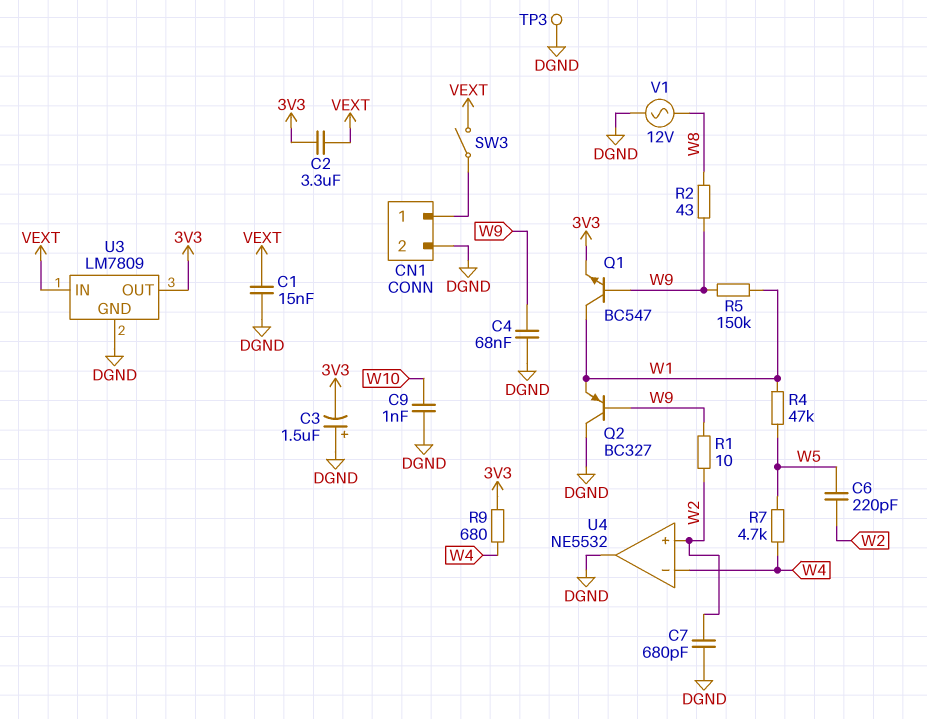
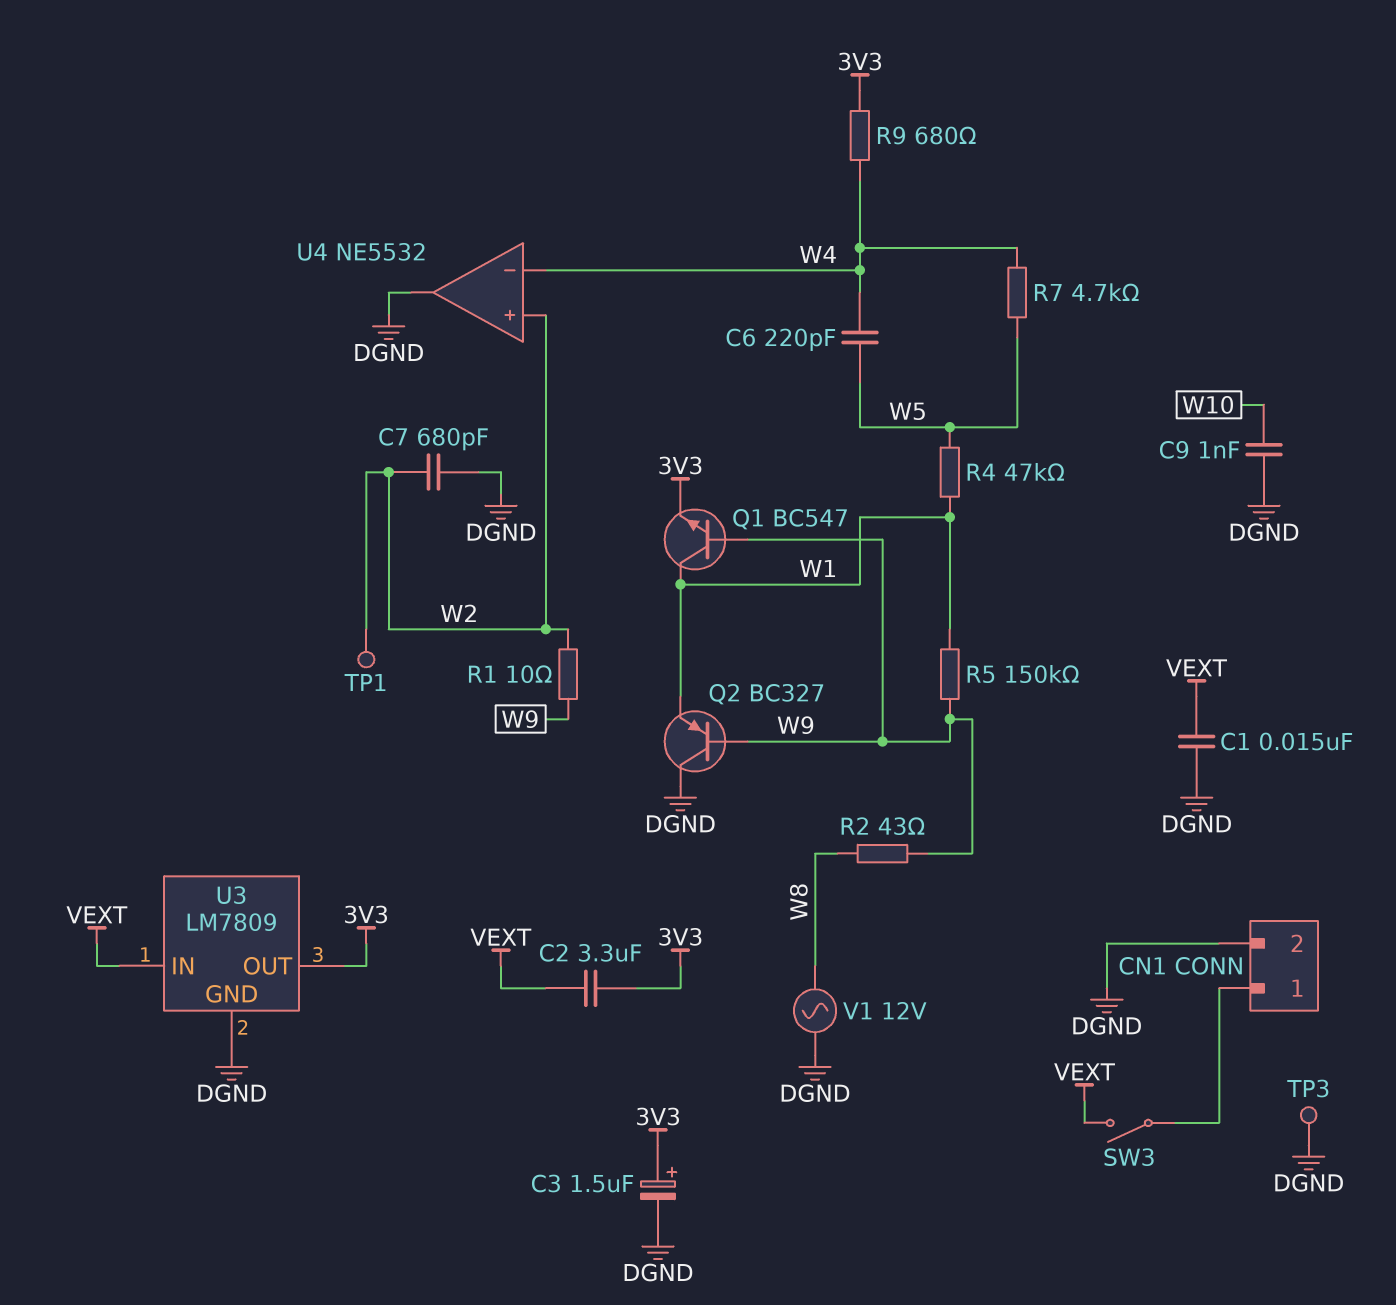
C3: 1.5uF (plus DGND, minus 3V3) -> 1.5uF (plus 3V3, minus DGND)
C4: 68nF (DGND, W9) -> none
C6: 220pF (W2, W5) -> 220pF (W4, W5)
TP1: none -> test point (W2)

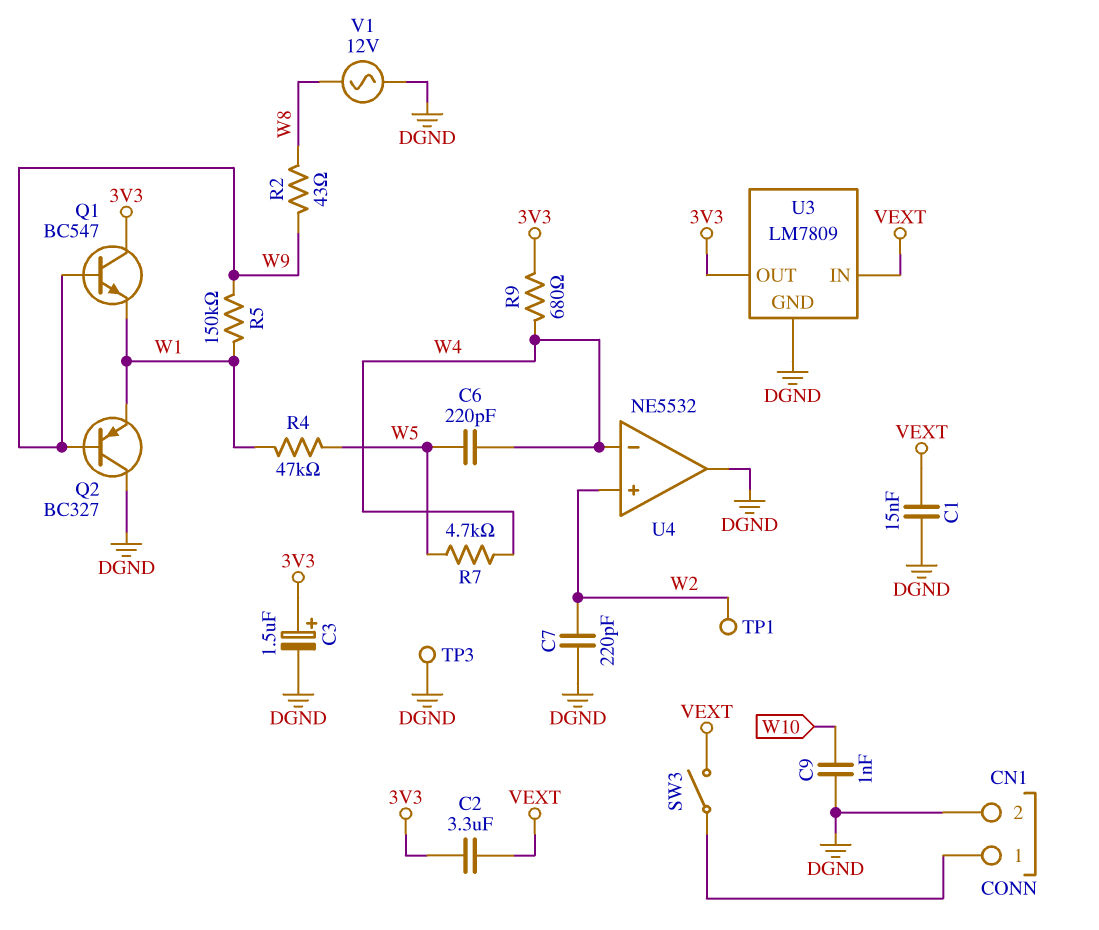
C7: 680pF (DGND, W2) -> 220pF (DGND, W2)
Q1: NPN BC547 (B W9, C W1, E 3V3) -> NPN BC547 (B W9, C 3V3, E W1)
R1: 10 (W2, W9) -> none

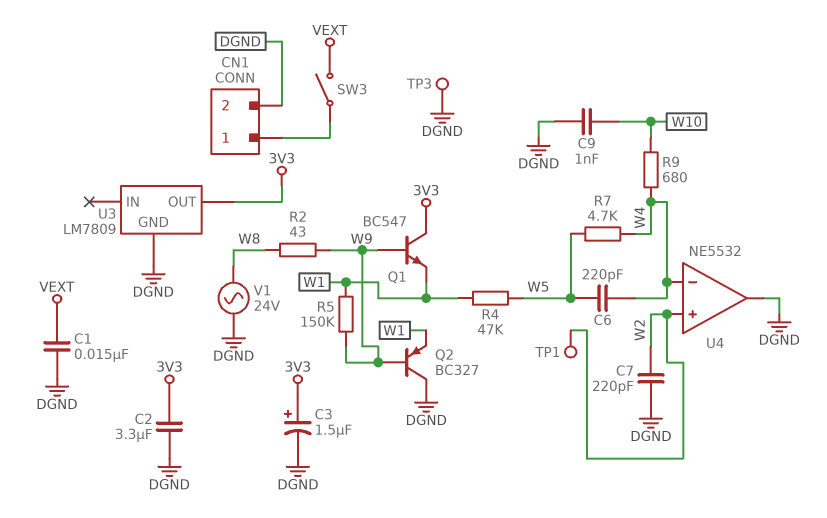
C2: 3.3uF (3V3, VEXT) -> 3.3uF (3V3, DGND)
R9: 680 (3V3, W4) -> 680 (W4, W10)
U3 pin IN: VEXT -> none
V1: AC 12V (DGND, W8) -> AC 24V (DGND, W8)

